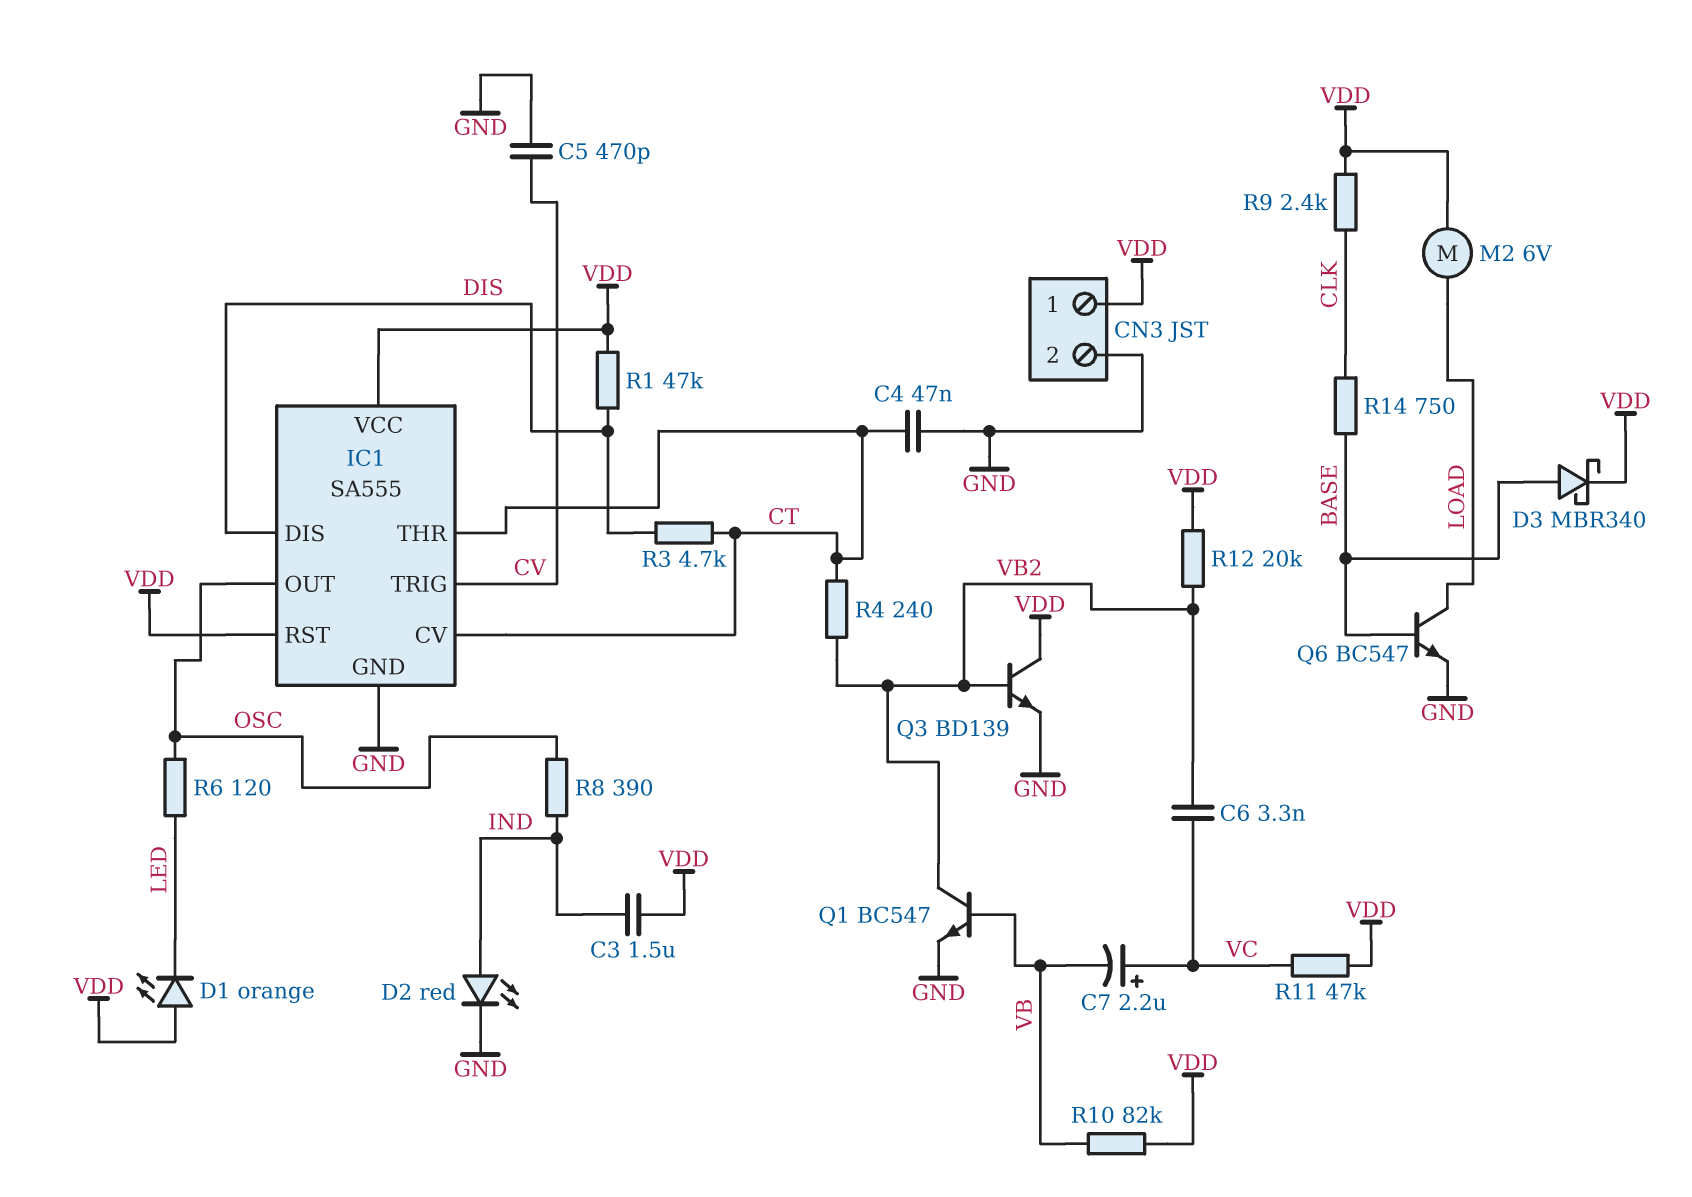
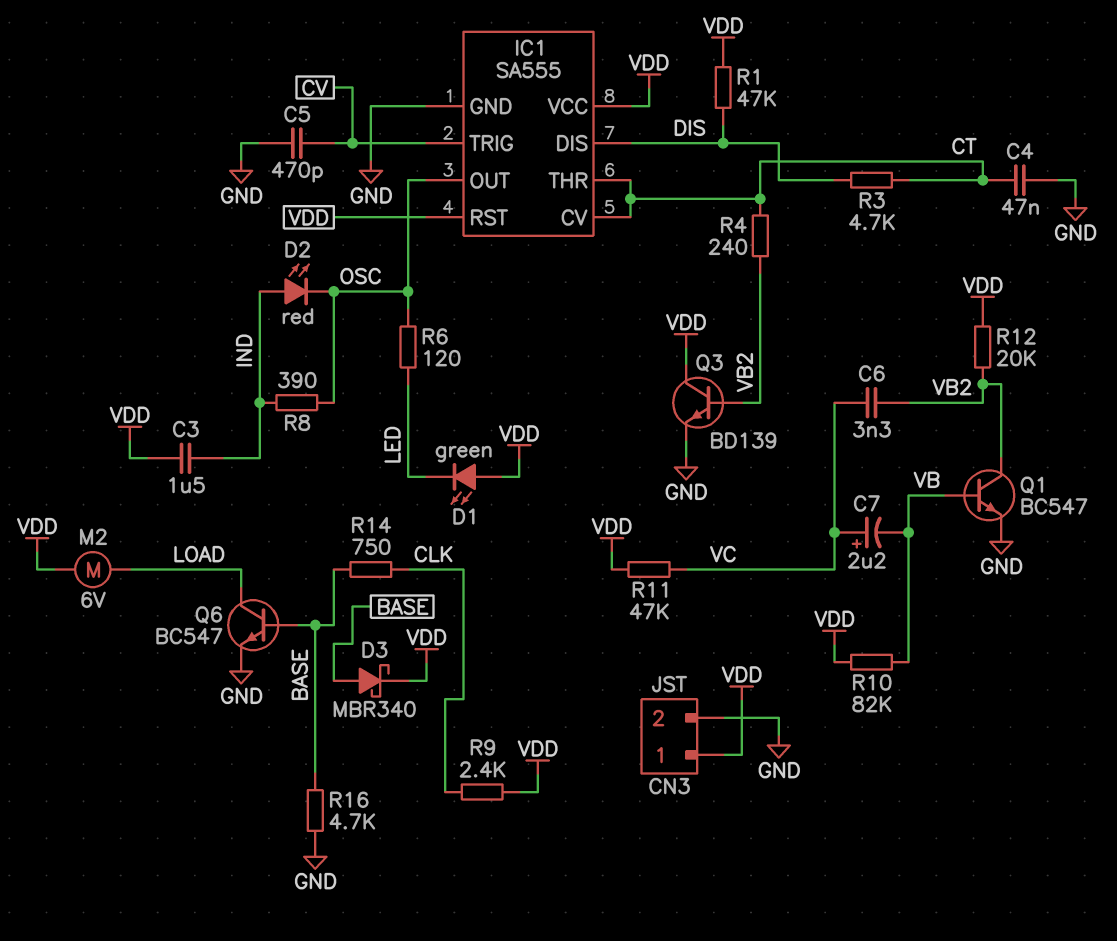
D1: LED orange (A VDD, K LED) -> LED green (A VDD, K LED)
D2: LED red (A IND, K GND) -> LED red (A IND, K OSC)
R16: none -> 4.7k (BASE, GND)

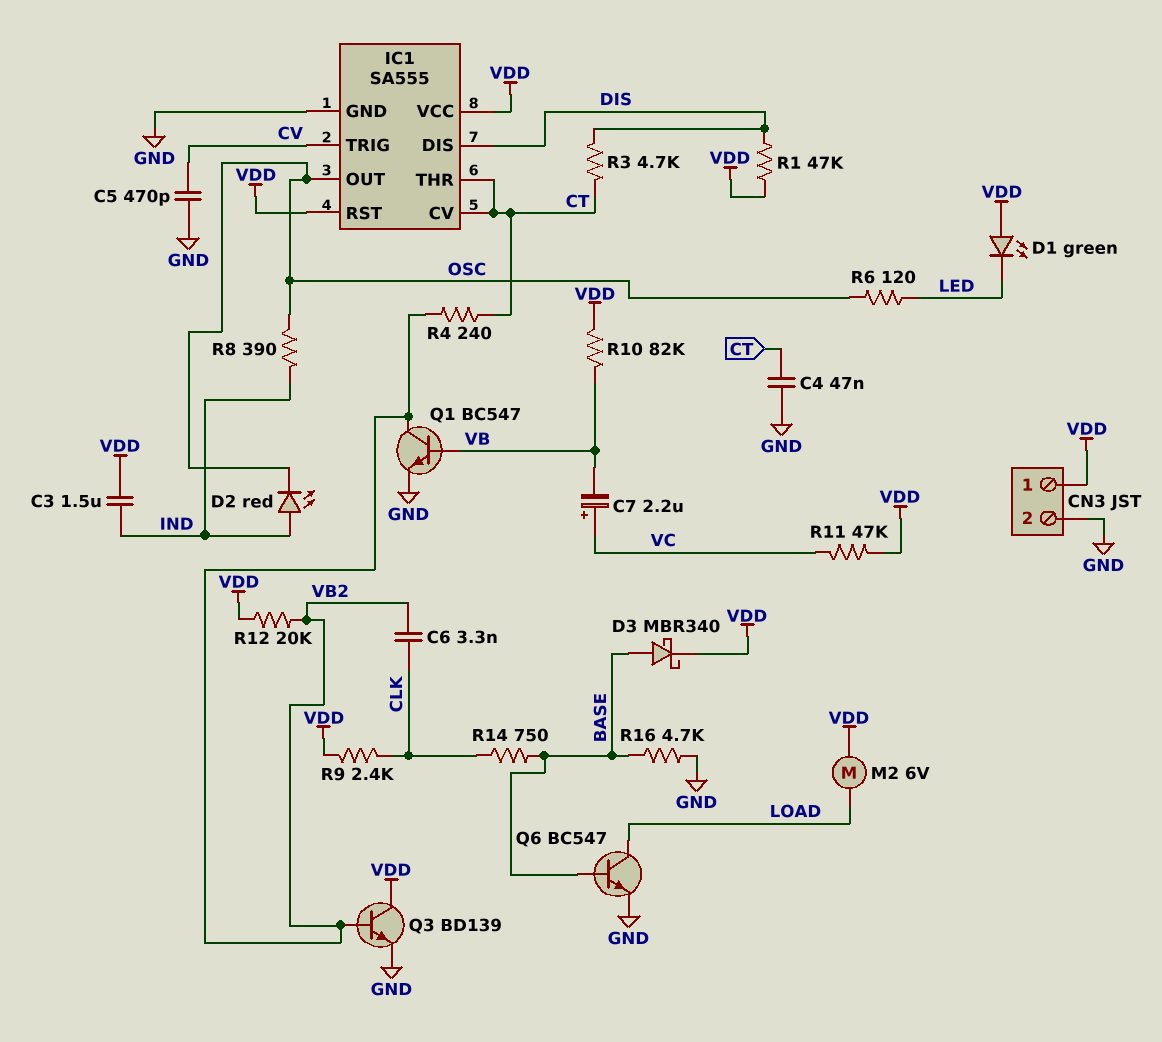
C6: 3.3nF (VB2, VC) -> 3.3nF (CLK, VB2)

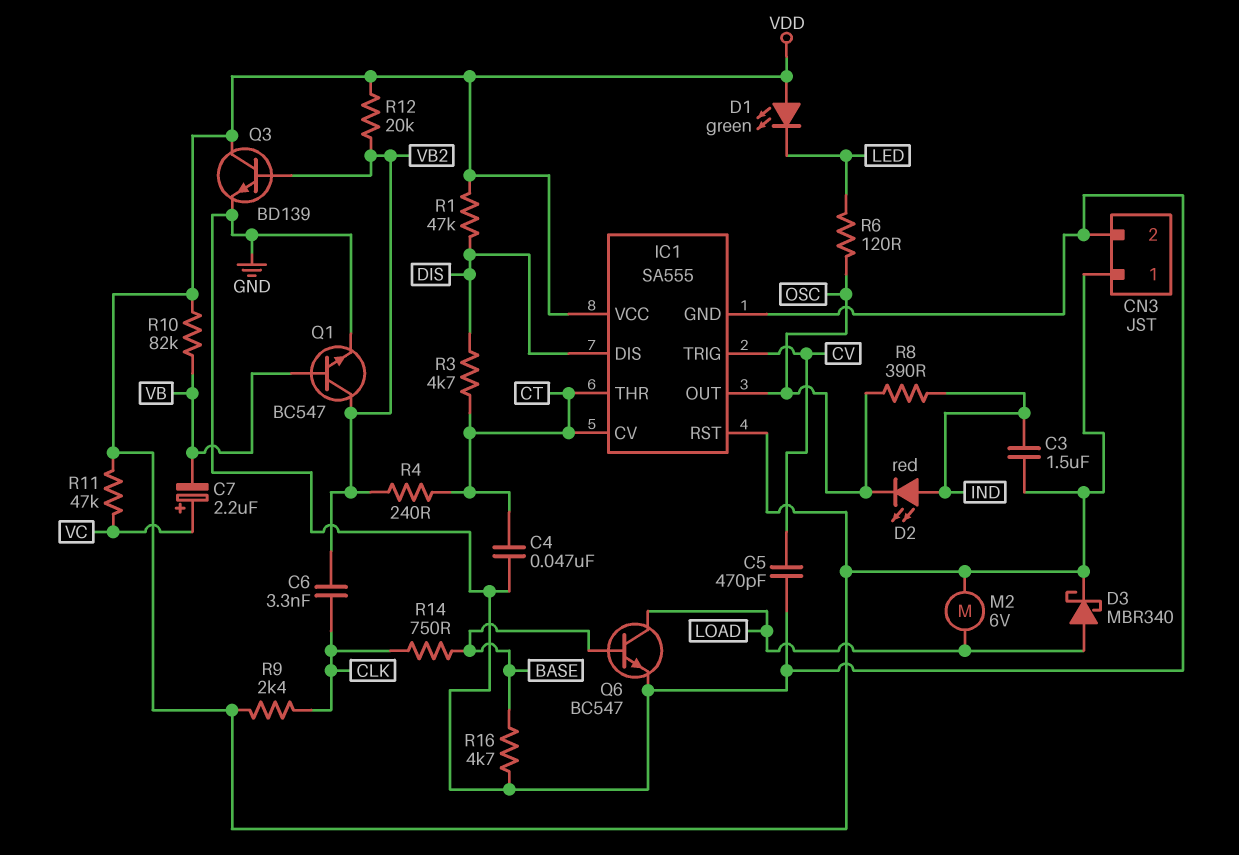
D3: schottky MBR340 (A BASE, K VDD) -> schottky MBR340 (A LOAD, K VDD)

